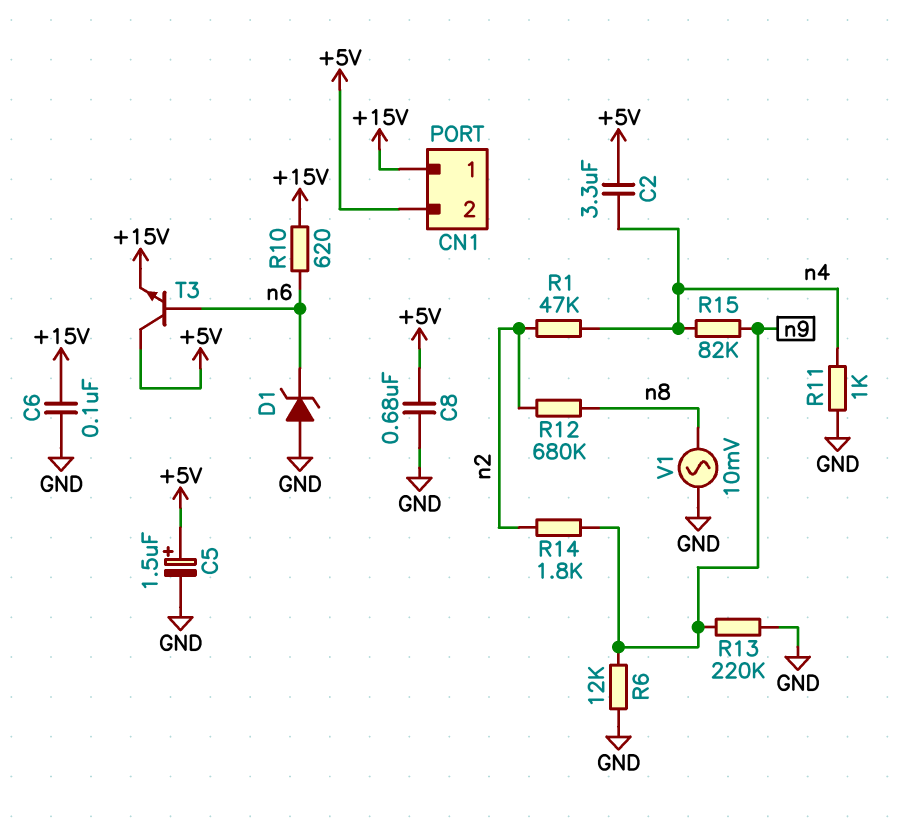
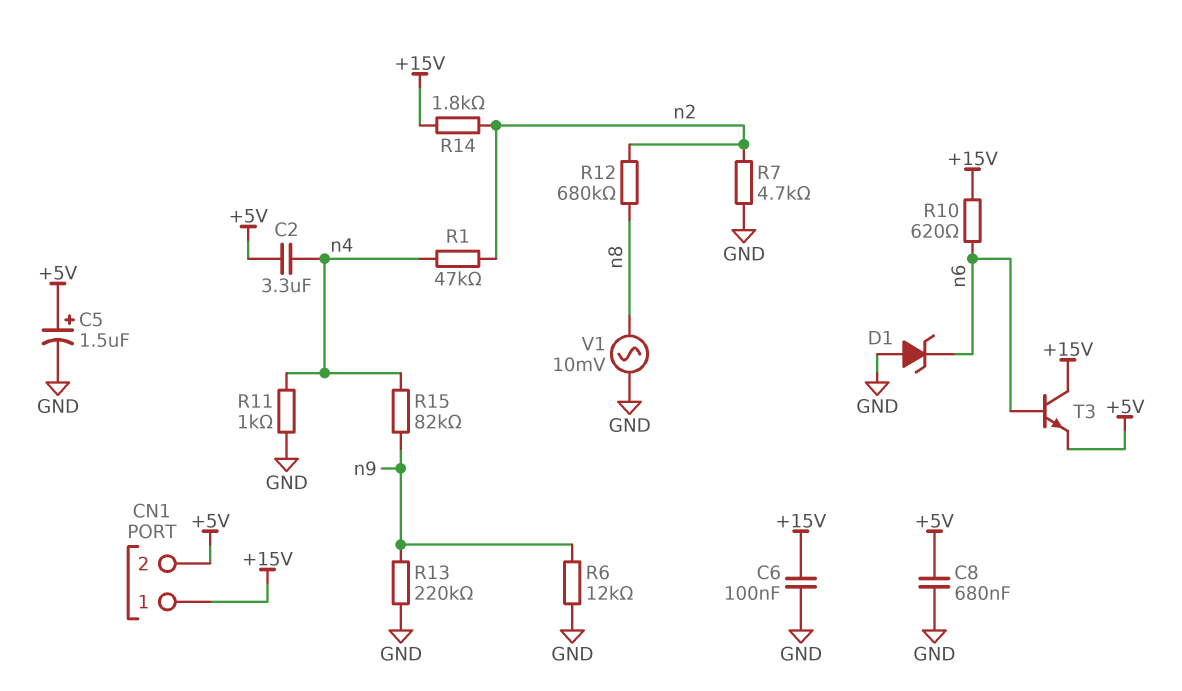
R7: none -> 4.7k (GND, n2)
R14: 1.8k (n2, n9) -> 1.8k (+15V, n2)
T3: NPN (B n6, C +5V, E +15V) -> NPN (B n6, C +15V, E +5V)

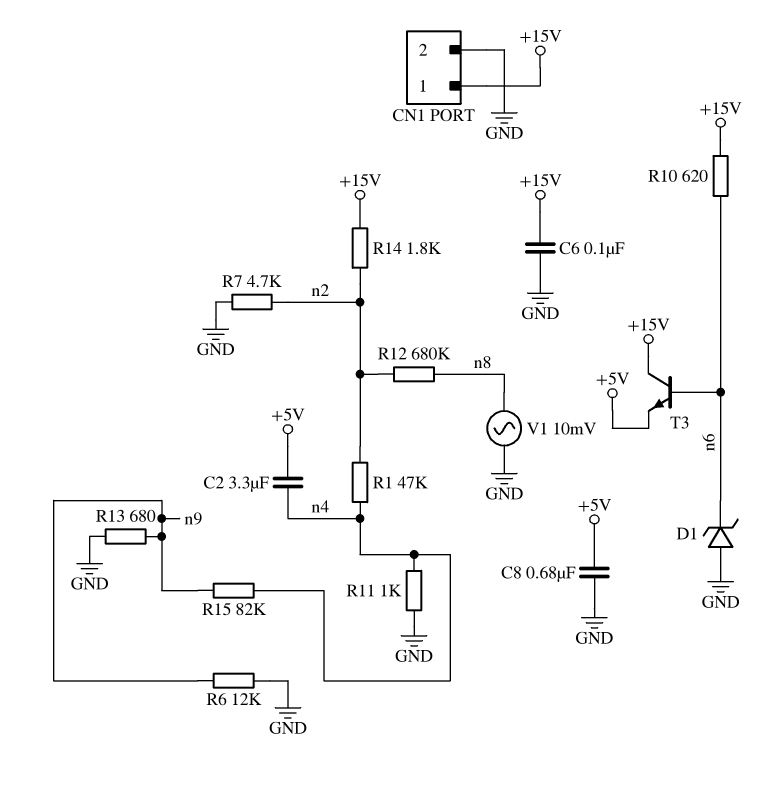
C5: 1.5uF (plus +5V, minus GND) -> none
CN1 pin 2: +5V -> GND
R13: 220k (GND, n9) -> 680 (GND, n9)

